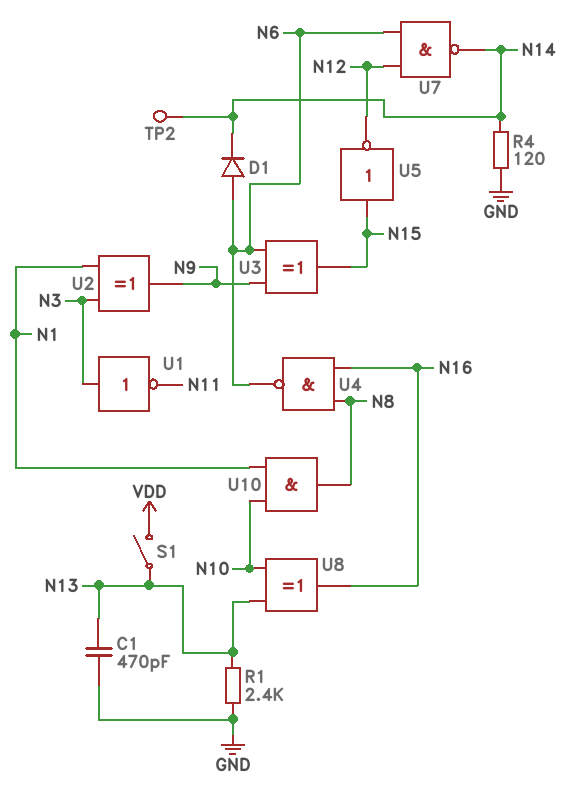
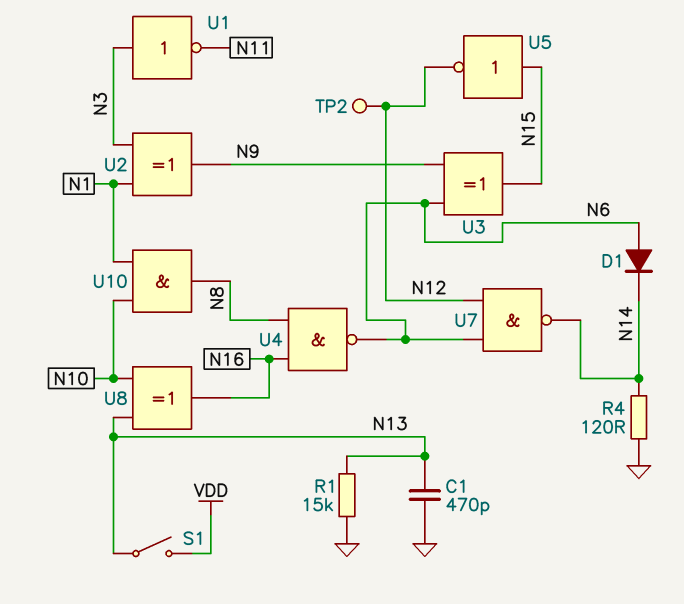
R1: 2.4k (GND, N13) -> 15k (GND, N13)
TP2: test point (N14) -> test point (N12)

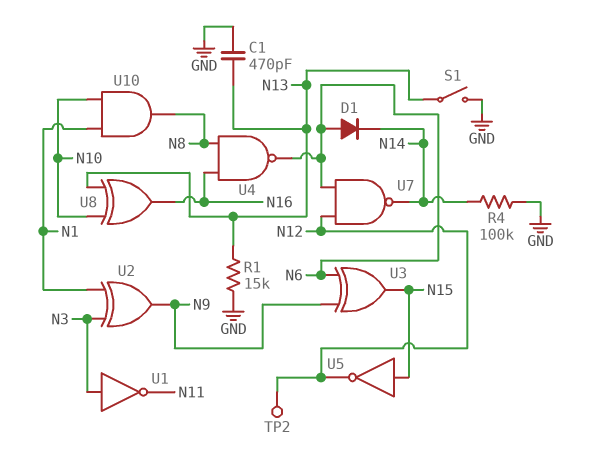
R4: 120 (GND, N14) -> 100k (GND, N14)
S1: switch (N13, VDD) -> switch (GND, N13)

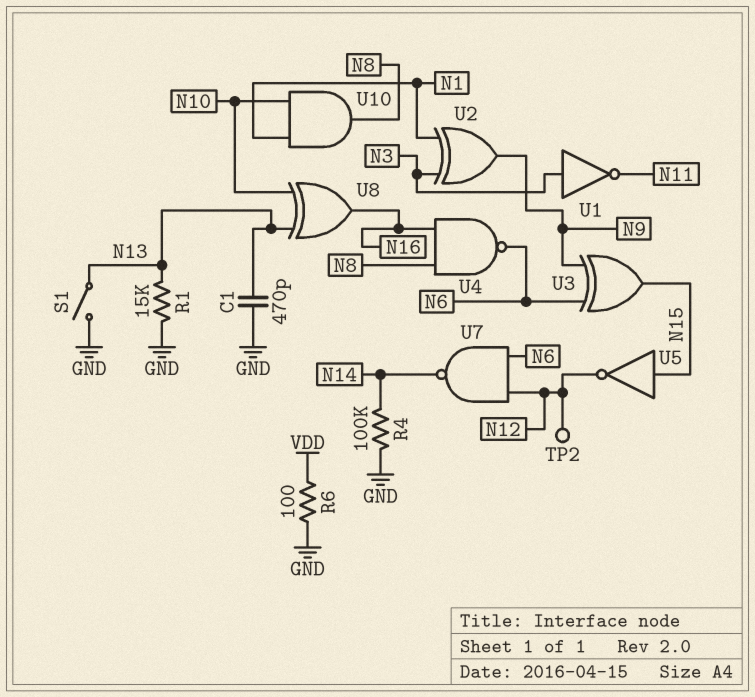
D1: diode (A N6, K N14) -> none
R6: none -> 100 (GND, VDD)

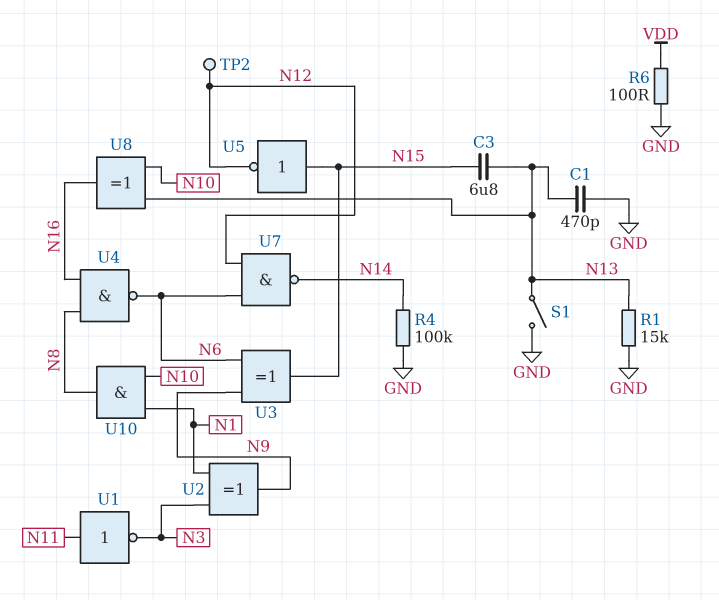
C3: none -> 6.8uF (N13, N15)
U1: NOT (in N3, out N11) -> NOT (in N11, out N3)

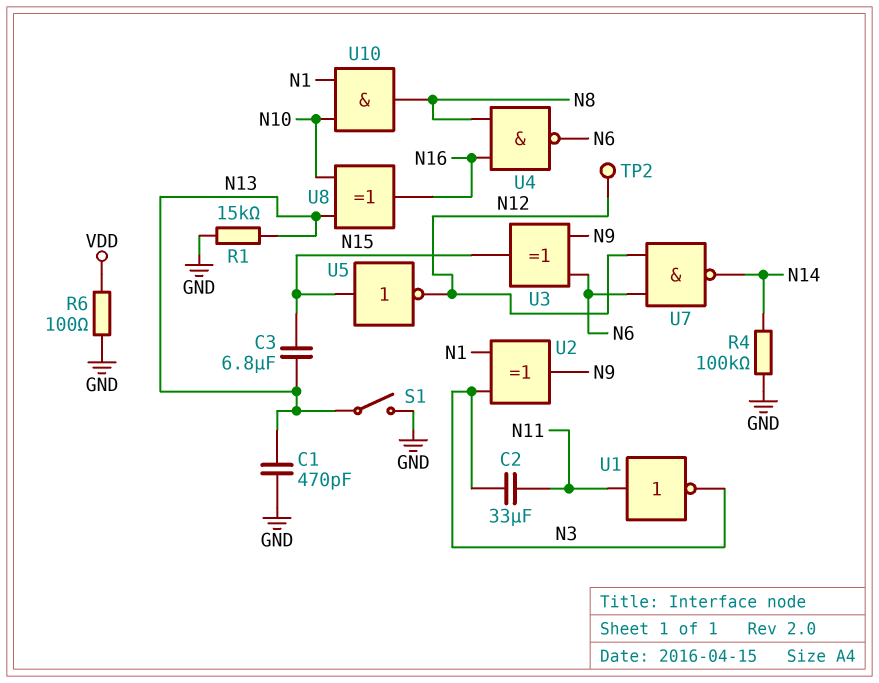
C2: none -> 33uF (N3, N11)

